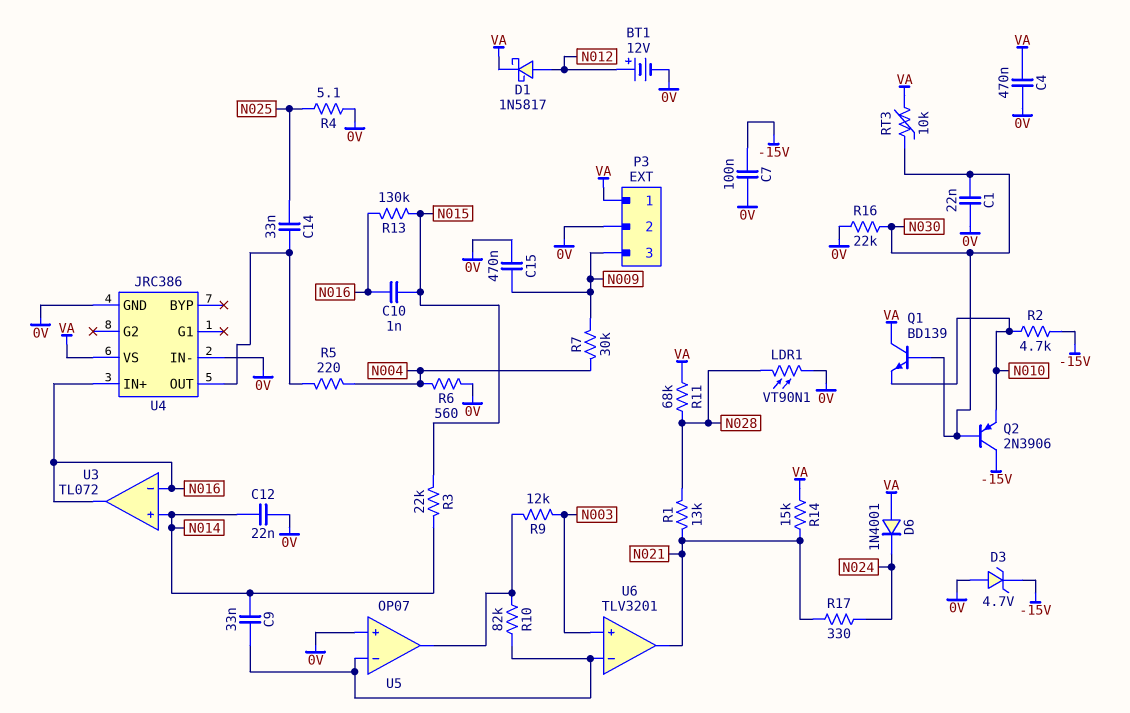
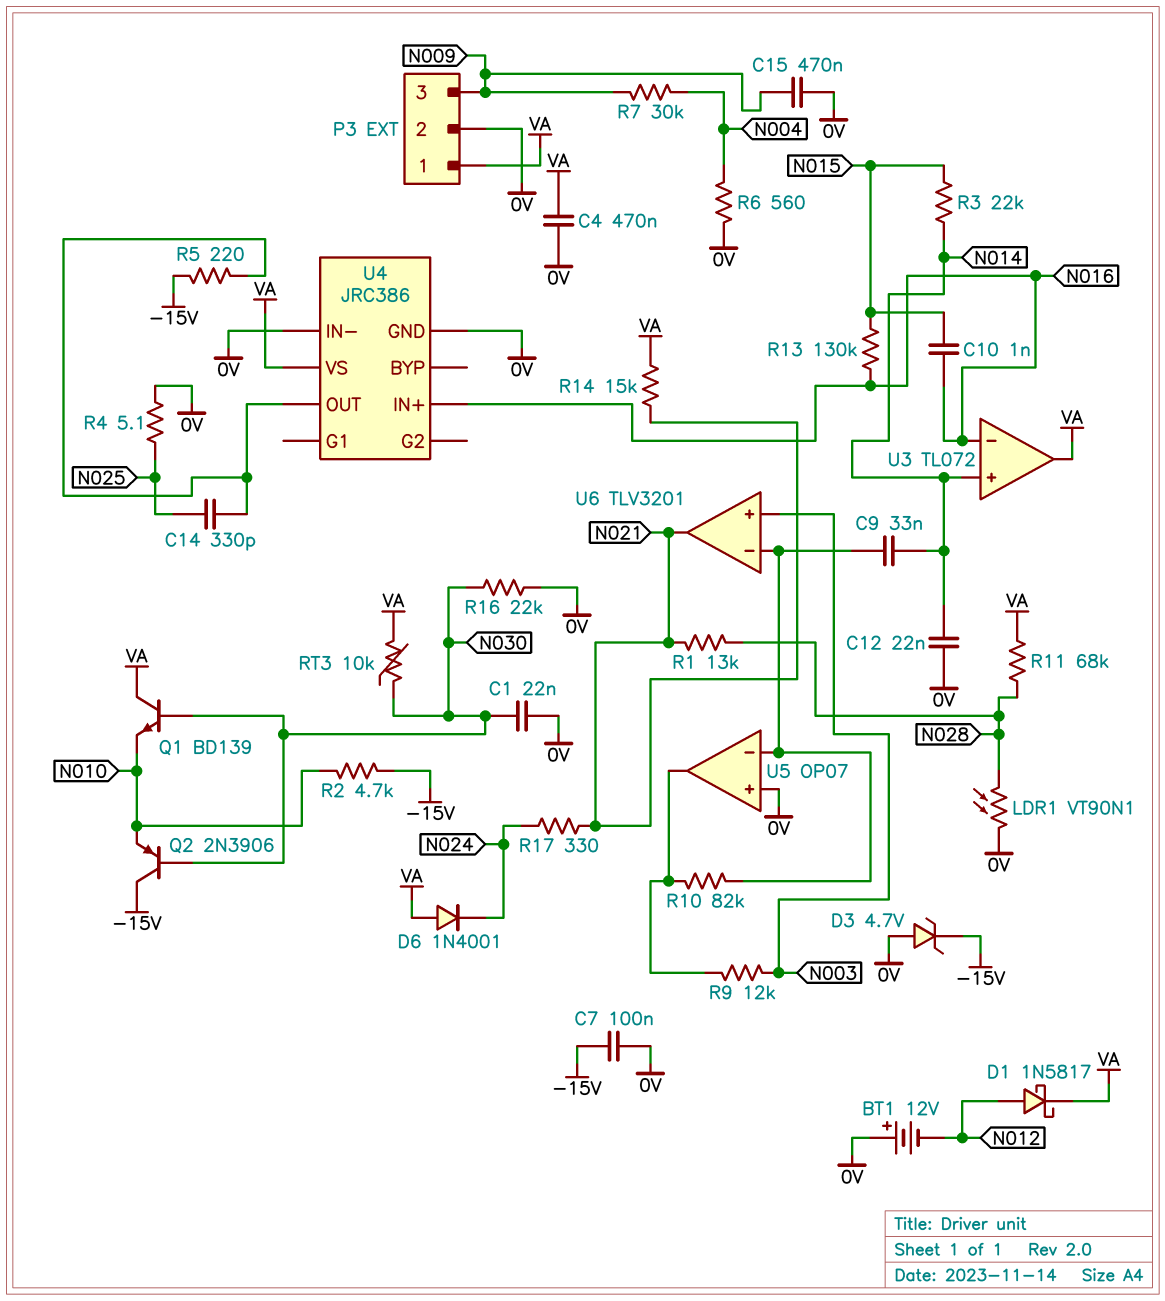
BT1: 12V (plus N012, minus 0V) -> 12V (plus 0V, minus N012)
C14: 33nF (N025, U4/OUT) -> 330pF (N025, U4/OUT)
R5: 220 (N004, U4/OUT) -> 220 (-15V, U4/OUT)
U3 pin out: N016 -> VA

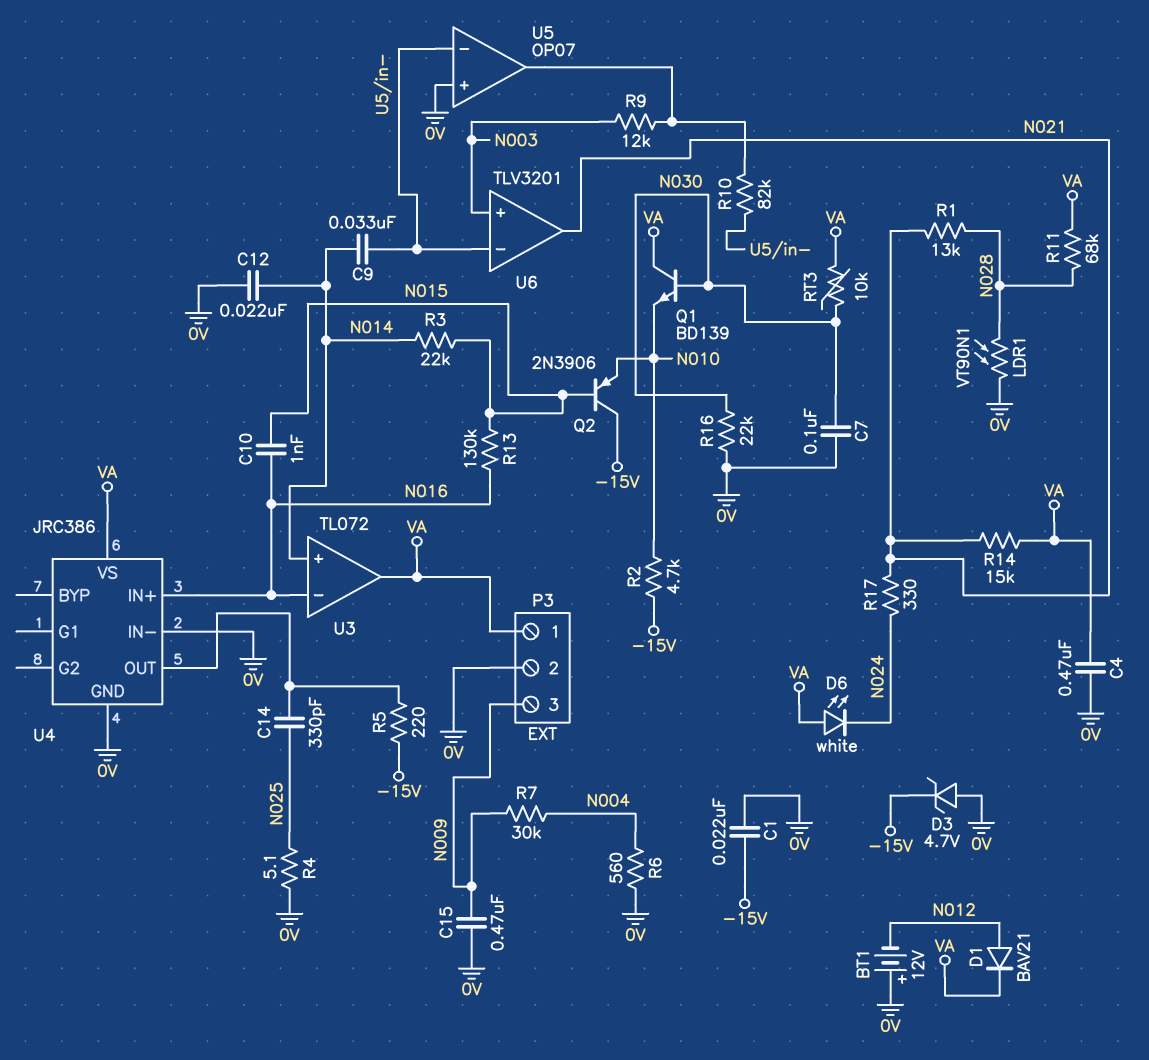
C1: 22nF (0V, N030) -> 22nF (-15V, 0V)
C7: 100nF (-15V, 0V) -> 100nF (0V, N030)
D1: schottky 1N5817 (A N012, K VA) -> diode BAV21 (A N012, K VA)
D6: diode 1N4001 (A VA, K N024) -> LED white (A VA, K N024)
Q2: PNP 2N3906 (B N030, C -15V, E N010) -> PNP 2N3906 (B N015, C -15V, E N010)

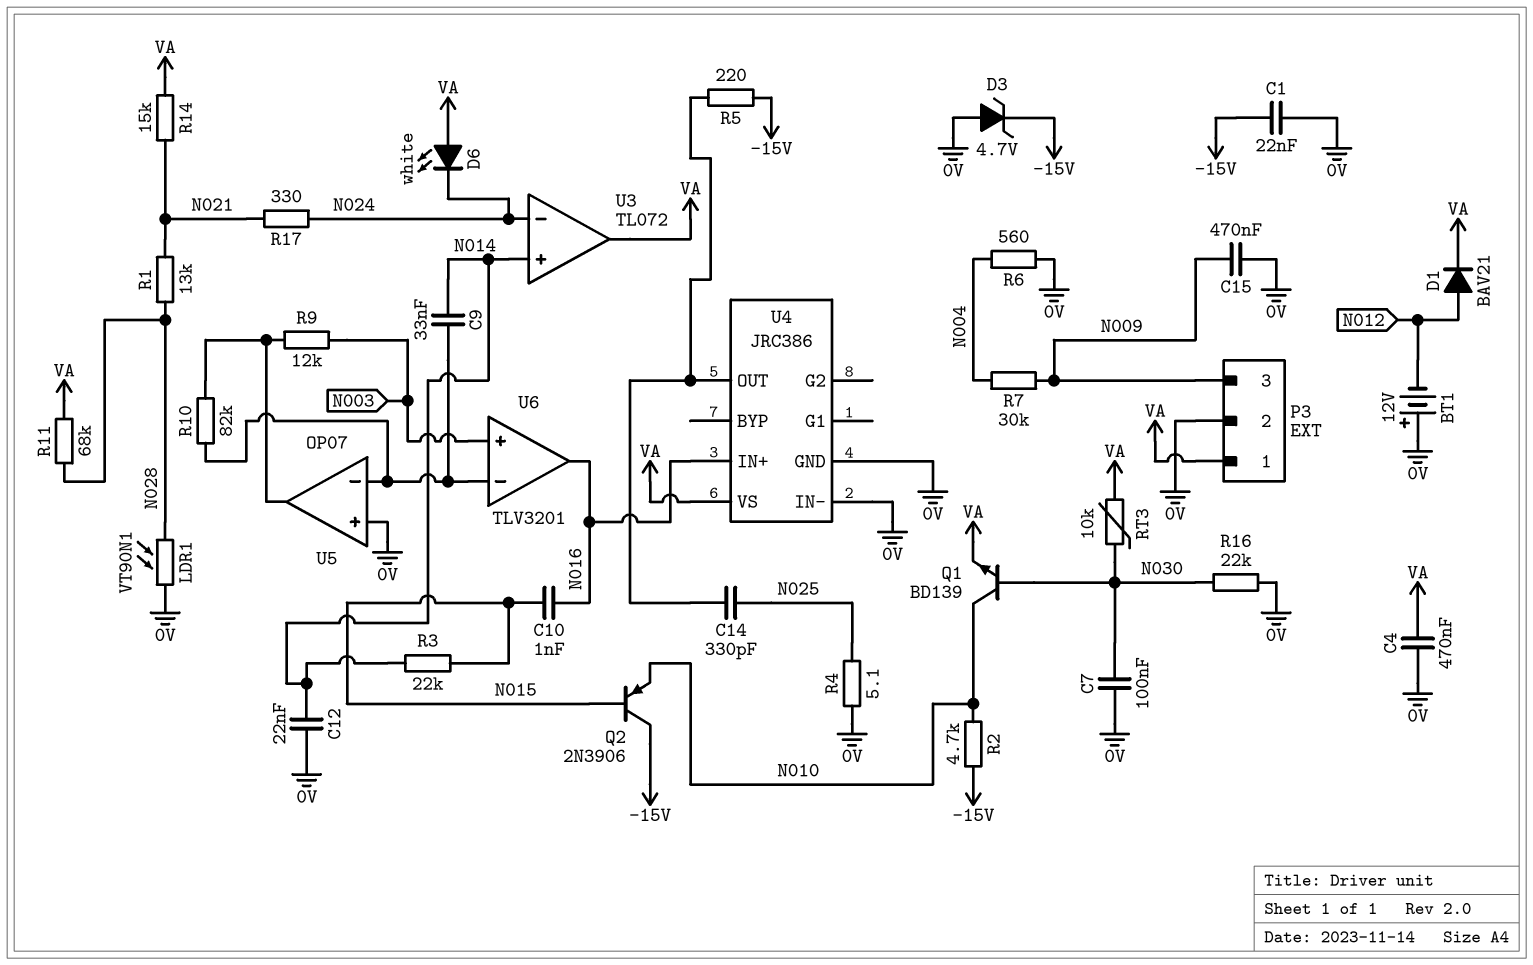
Q1: NPN BD139 (B N030, C VA, E N010) -> NPN BD139 (B N030, C N010, E VA)
R13: 130k (N015, N016) -> none
U3 pin in-: N016 -> N024
U6 pin out: N021 -> N016

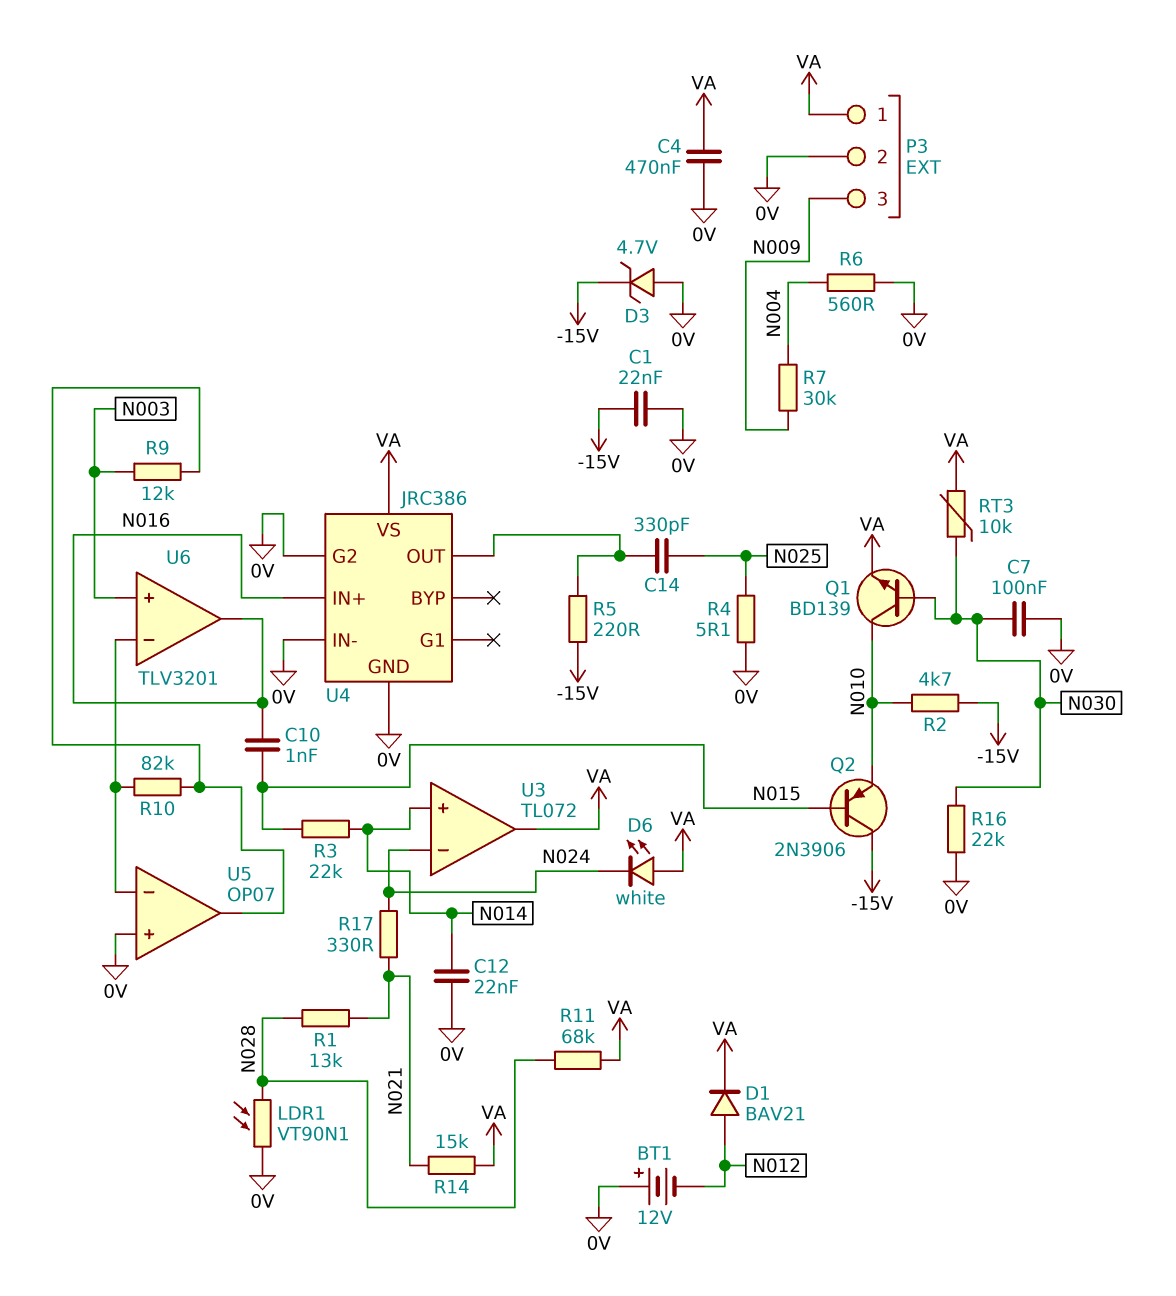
C9: 33nF (N014, U5/in-) -> none
C15: 470nF (0V, N009) -> none
U4 pin G2: none -> 0V

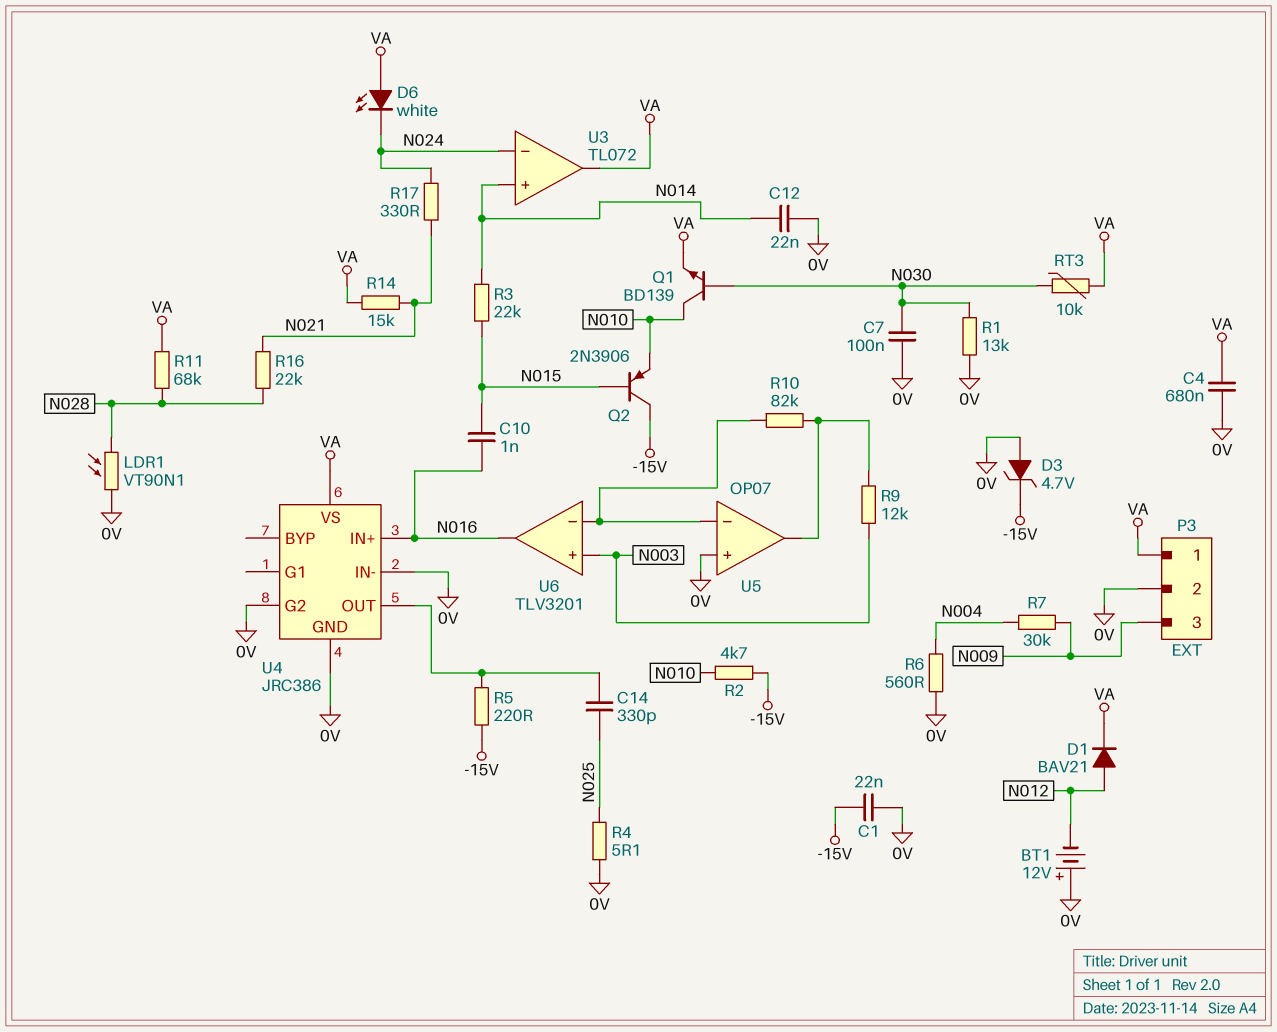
C4: 470nF (0V, VA) -> 680nF (0V, VA)
R1: 13k (N021, N028) -> 13k (0V, N030)
R16: 22k (0V, N030) -> 22k (N021, N028)

